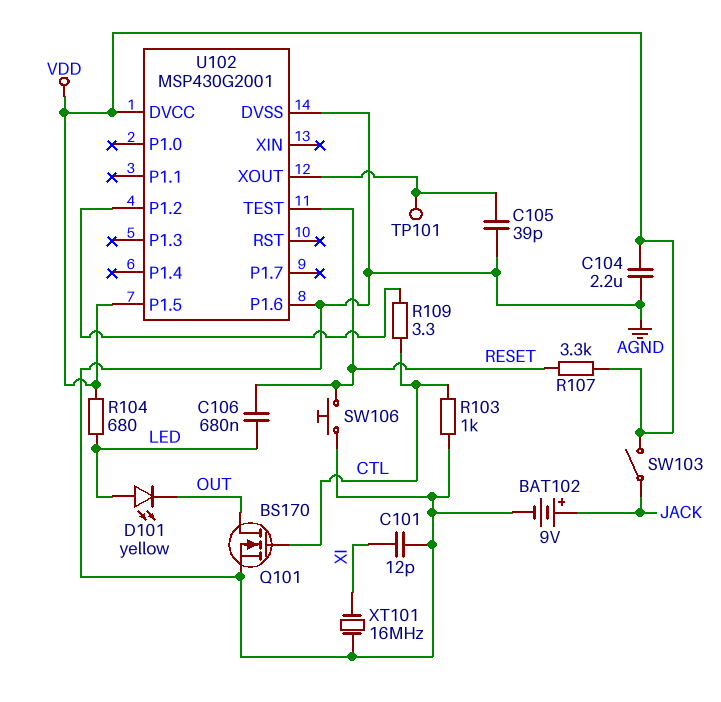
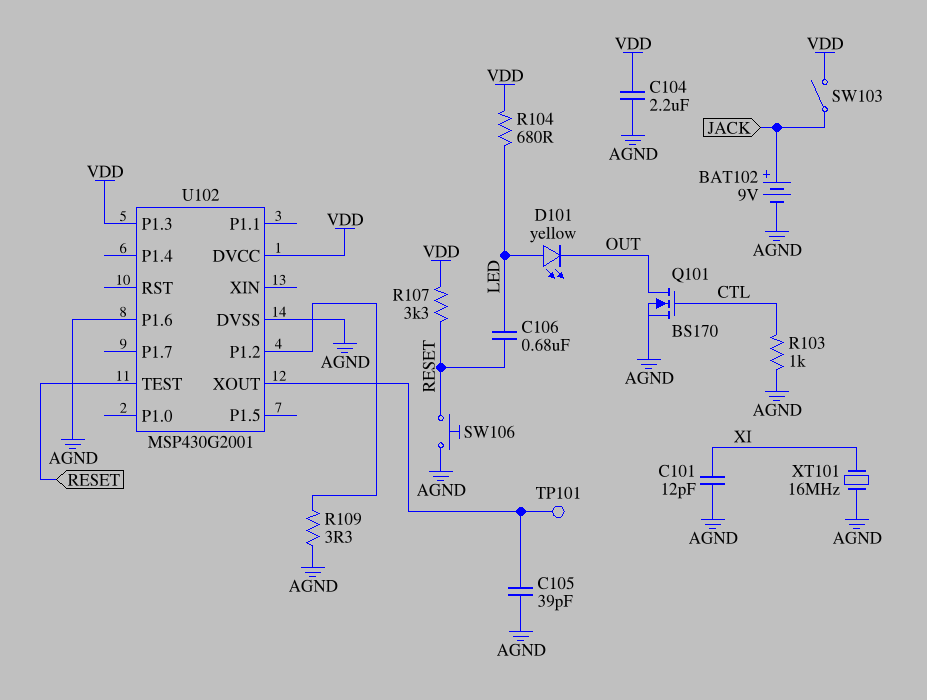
R109: 3.3 (CTL, U102/P1.2) -> 3.3 (AGND, U102/P1.2)
U102 pin P1.3: none -> VDD
U102 pin P1.5: VDD -> none

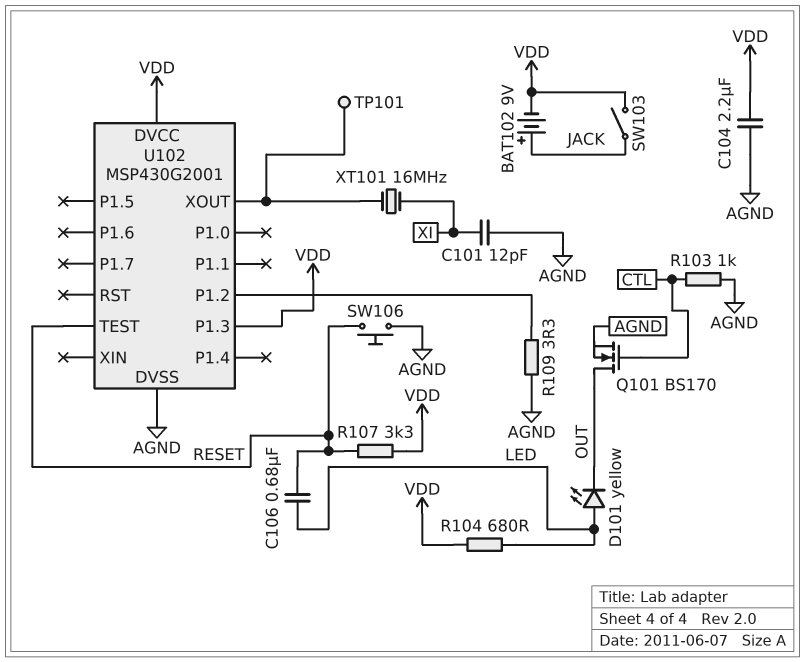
BAT102: 9V (plus JACK, minus AGND) -> 9V (plus JACK, minus VDD)
C105: 39pF (AGND, U102/XOUT) -> none
U102 pin P1.6: AGND -> none
XT101: 16MHz (AGND, XI) -> 16MHz (U102/XOUT, XI)

